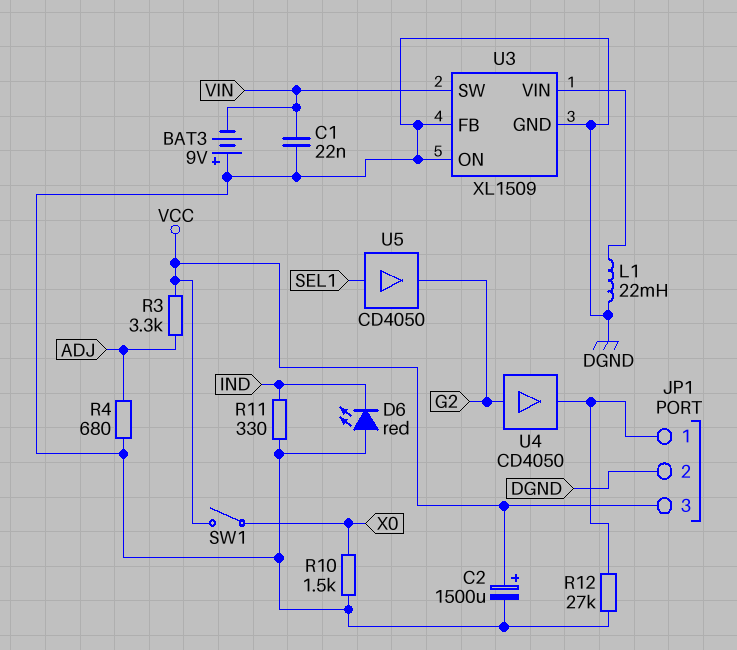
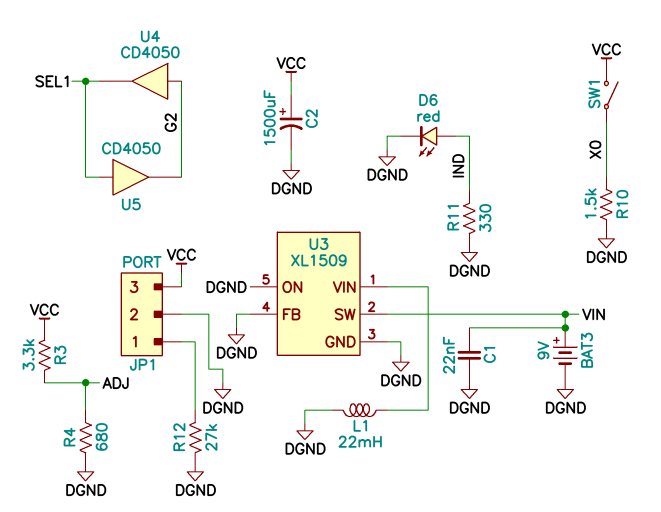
BAT3: 9V (plus DGND, minus VIN) -> 9V (plus VIN, minus DGND)
D6: LED red (A DGND, K IND) -> LED red (A IND, K DGND)
U4: buffer CD4050 (in G2, out JP1/1) -> buffer CD4050 (in G2, out SEL1)

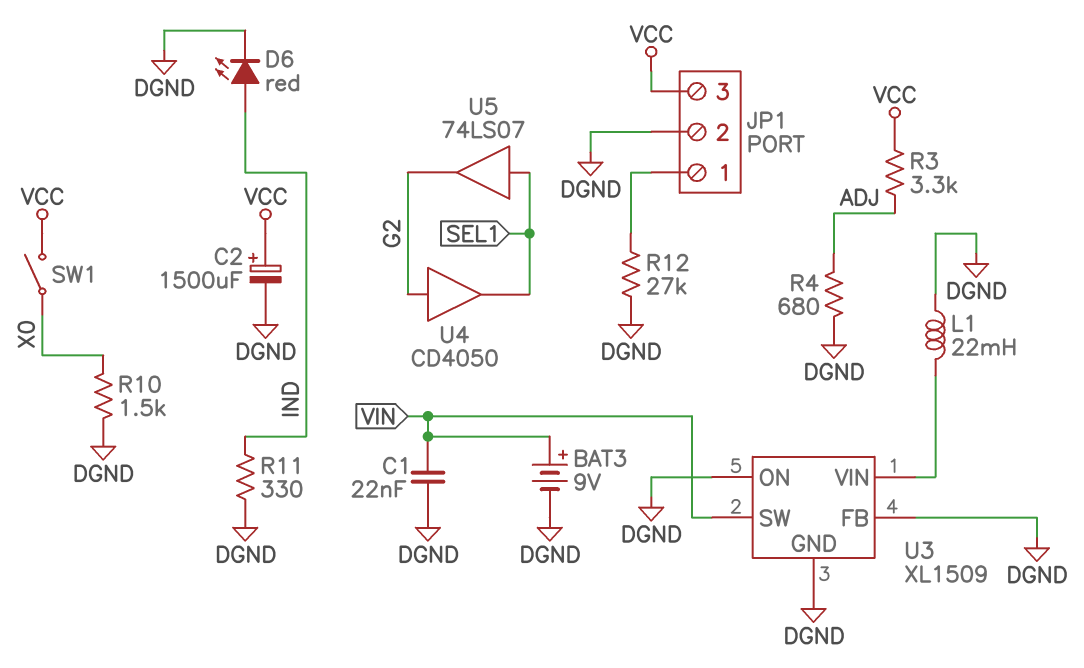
U5: buffer CD4050 (in SEL1, out G2) -> buffer 74LS07 (in SEL1, out G2)

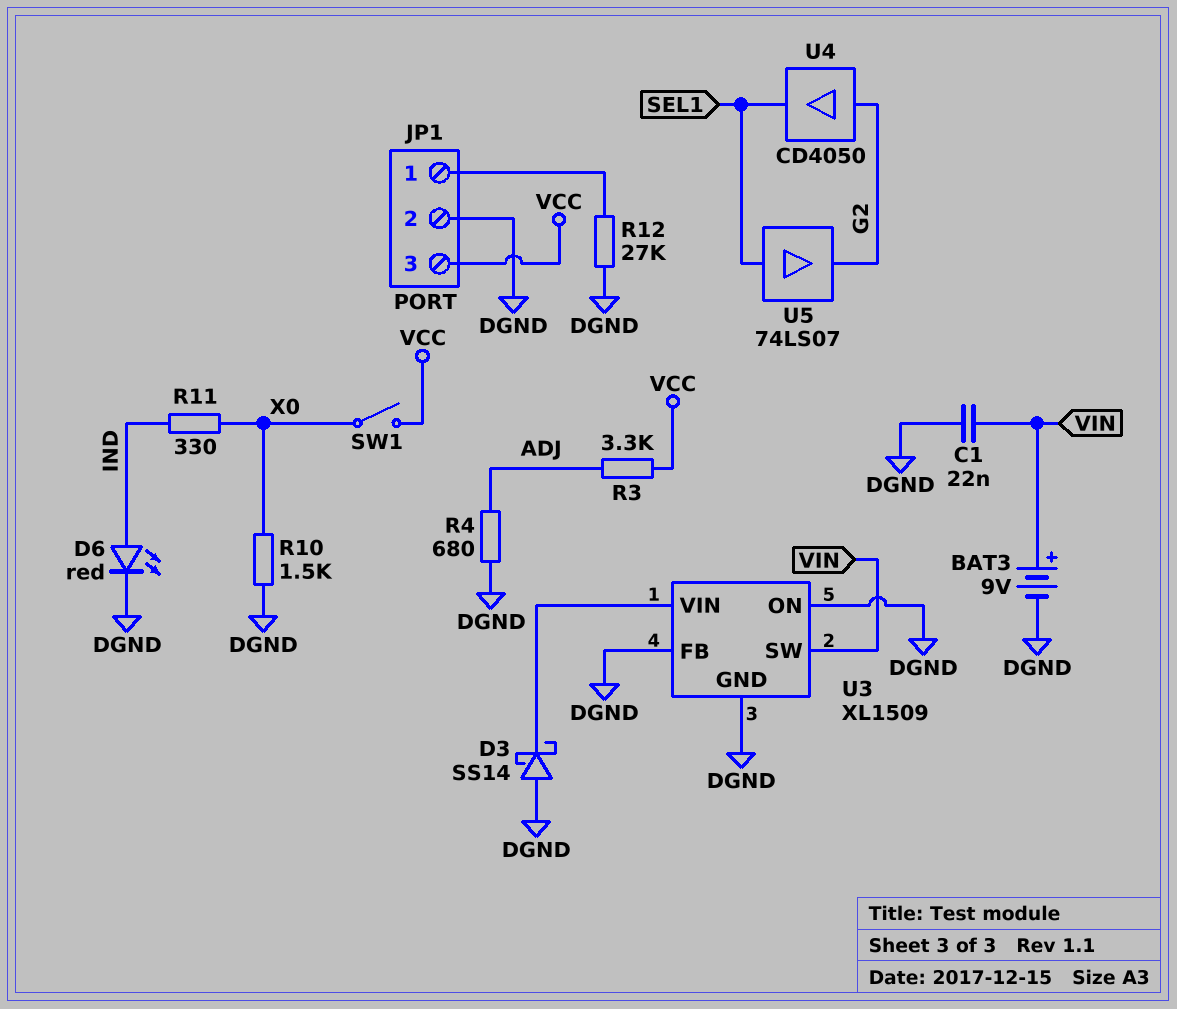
C2: 1500uF (plus VCC, minus DGND) -> none
D3: none -> schottky SS14 (A DGND, K U3/VIN)
L1: 22mH (DGND, U3/VIN) -> none
R11: 330 (DGND, IND) -> 330 (IND, X0)

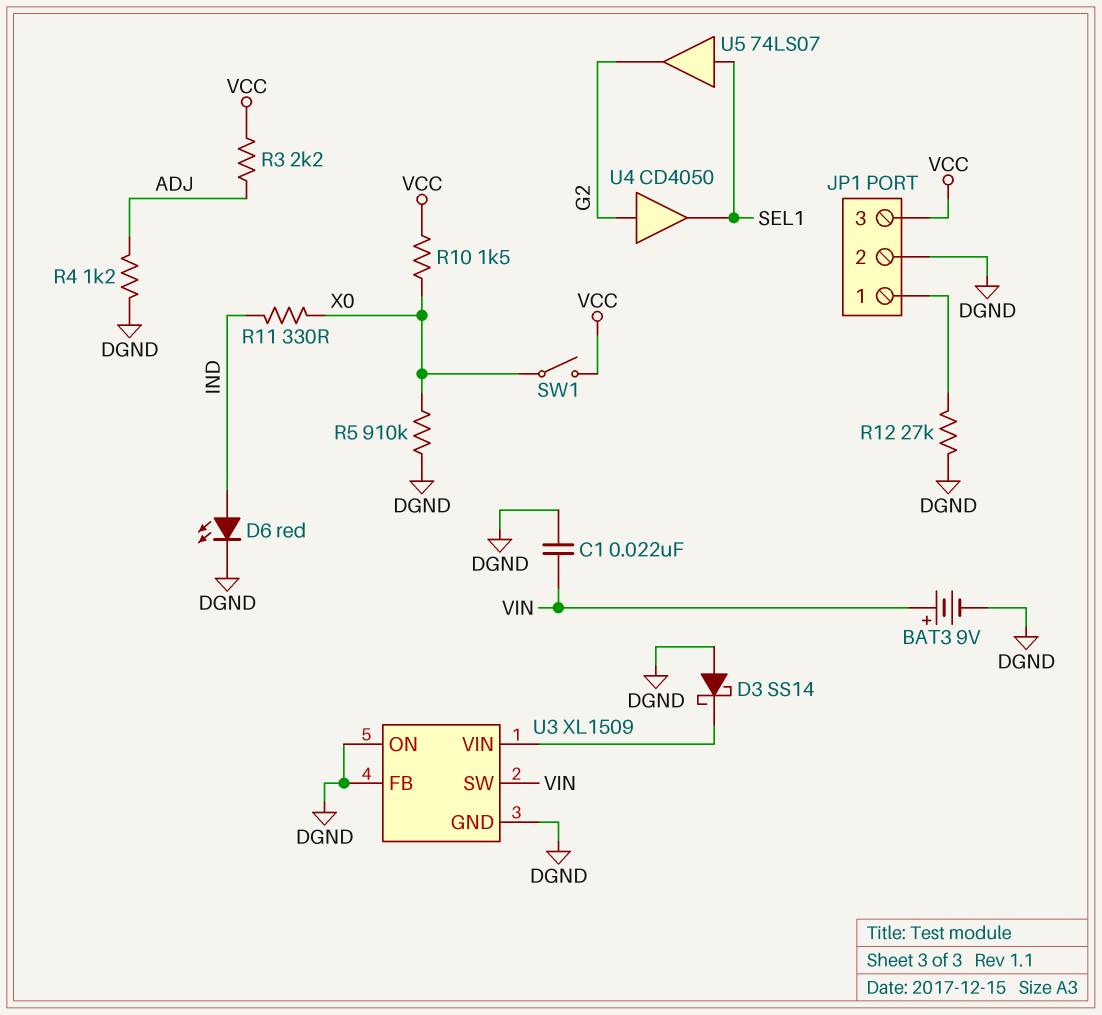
R3: 3.3k (ADJ, VCC) -> 2.2k (ADJ, VCC)
R4: 680 (ADJ, DGND) -> 1.2k (ADJ, DGND)
R5: none -> 910k (DGND, X0)
R10: 1.5k (DGND, X0) -> 1.5k (VCC, X0)

